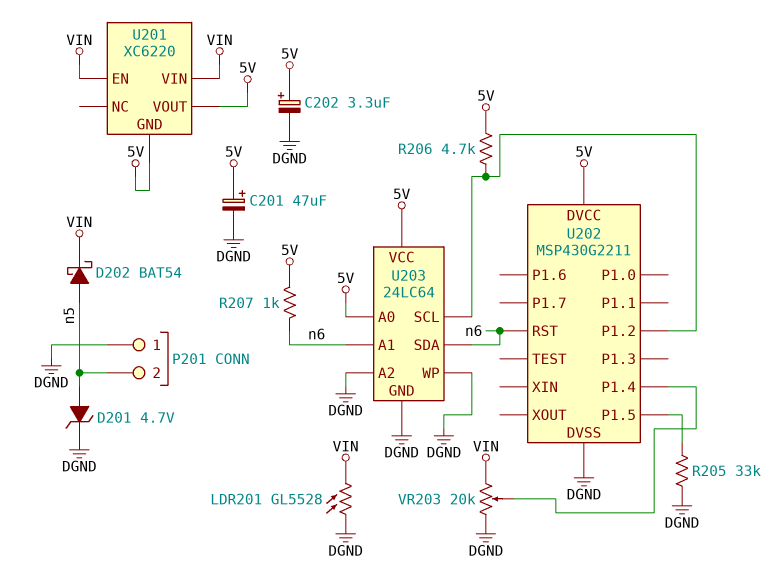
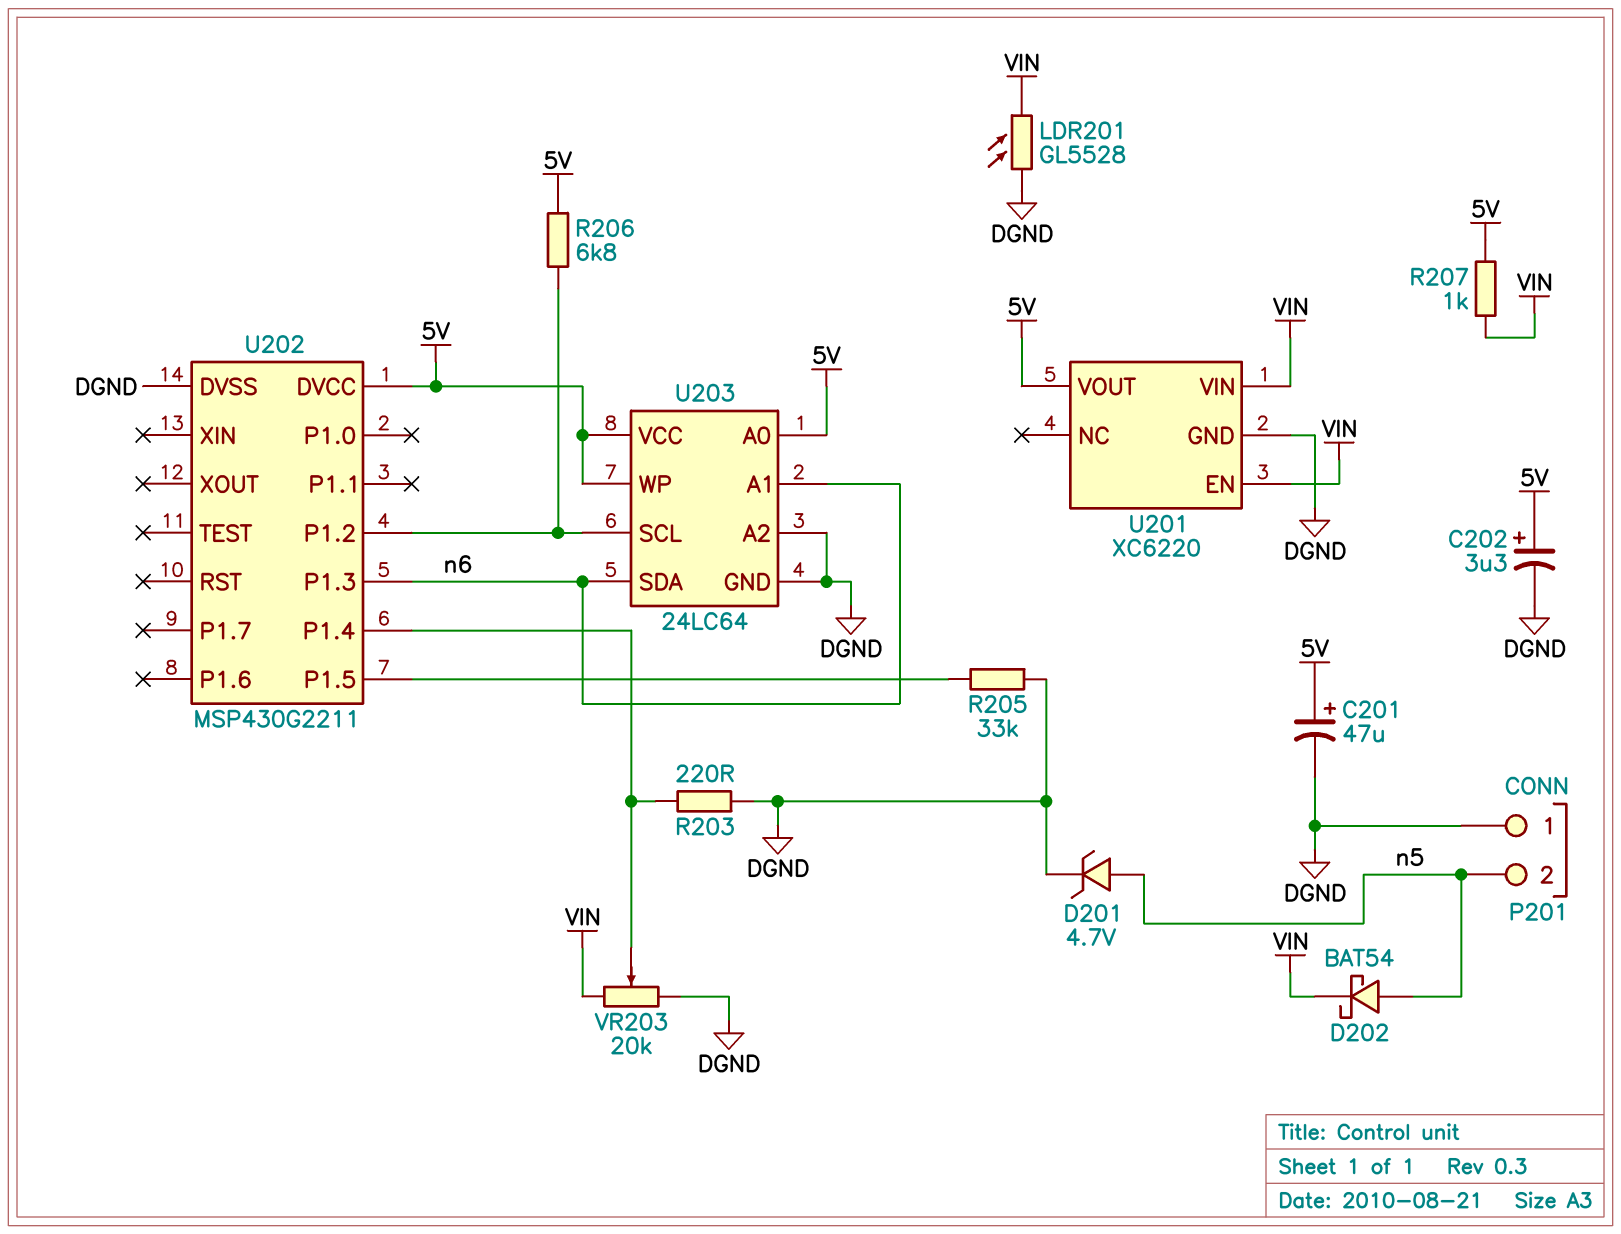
R203: none -> 220 (DGND, U202/P1.4)
R206: 4.7k (5V, U202/P1.2) -> 6.8k (5V, U202/P1.2)
R207: 1k (5V, n6) -> 1k (5V, VIN)
U201 pin GND: 5V -> DGND
U202 pin P1.3: none -> n6
U202 pin RST: n6 -> none
U203 pin WP: DGND -> 5V

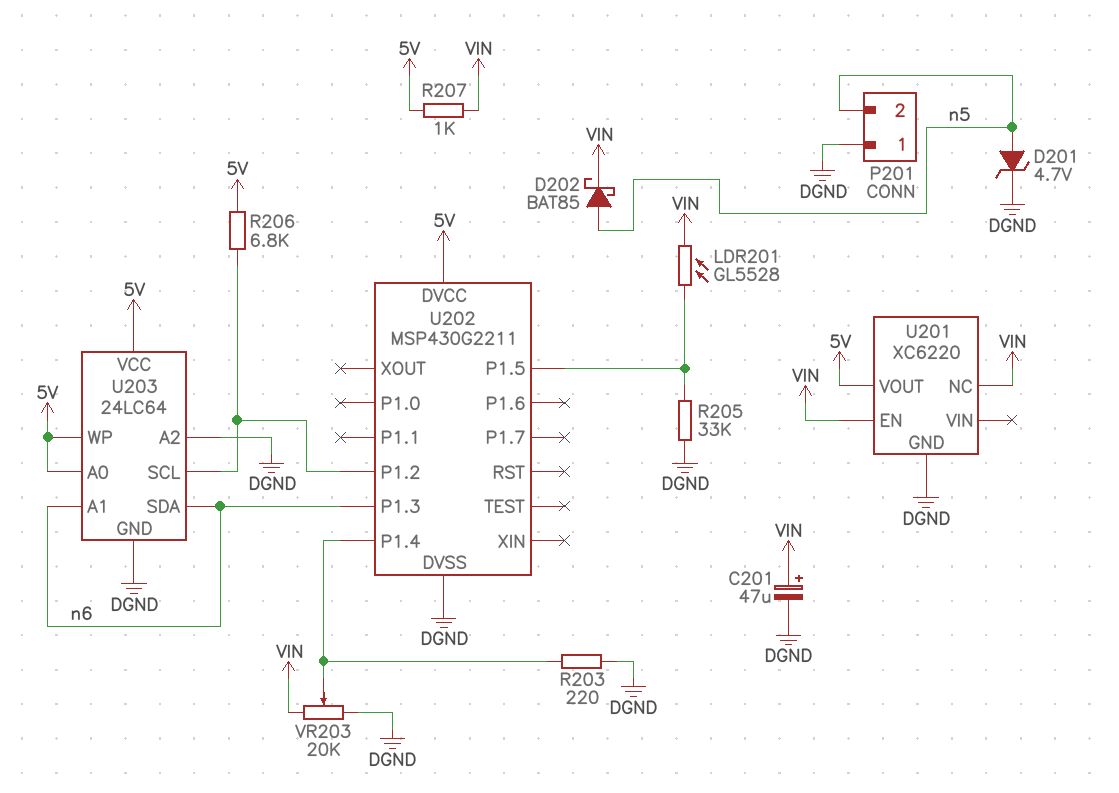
C201: 47uF (plus 5V, minus DGND) -> 47uF (plus VIN, minus DGND)
C202: 3.3uF (plus 5V, minus DGND) -> none
D202: schottky BAT54 (A n5, K VIN) -> schottky BAT85 (A n5, K VIN)
LDR201: GL5528 (DGND, VIN) -> GL5528 (U202/P1.5, VIN)
U201 pin NC: none -> VIN
U201 pin VIN: VIN -> none

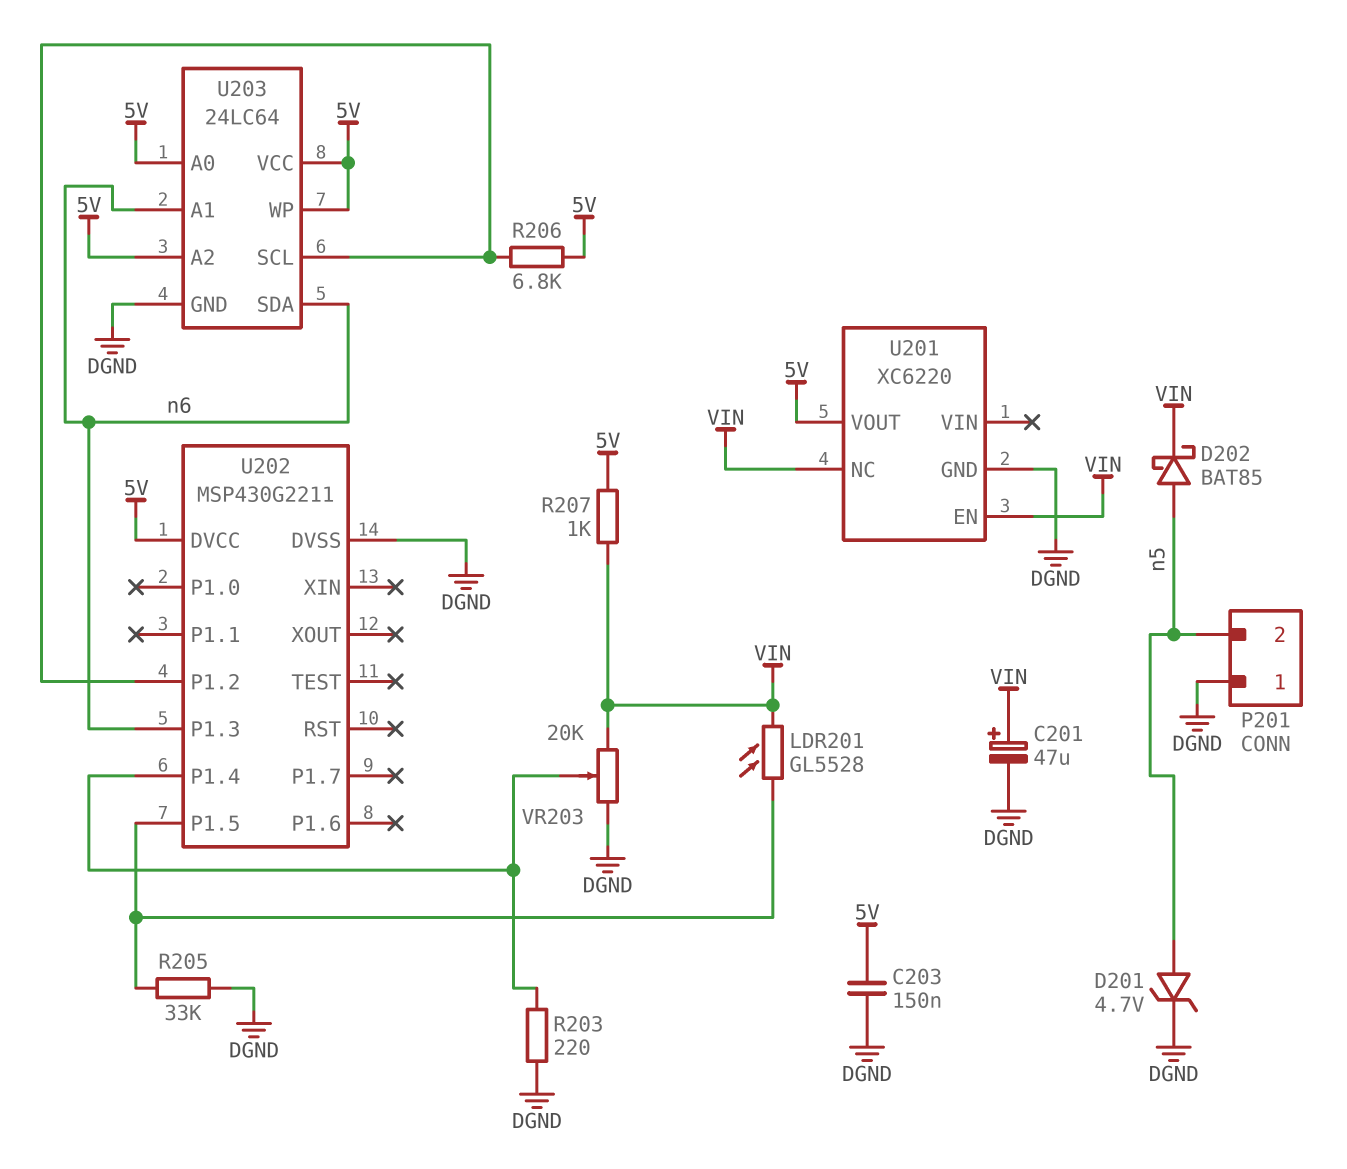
C203: none -> 150nF (5V, DGND)
U203 pin A2: DGND -> 5V

